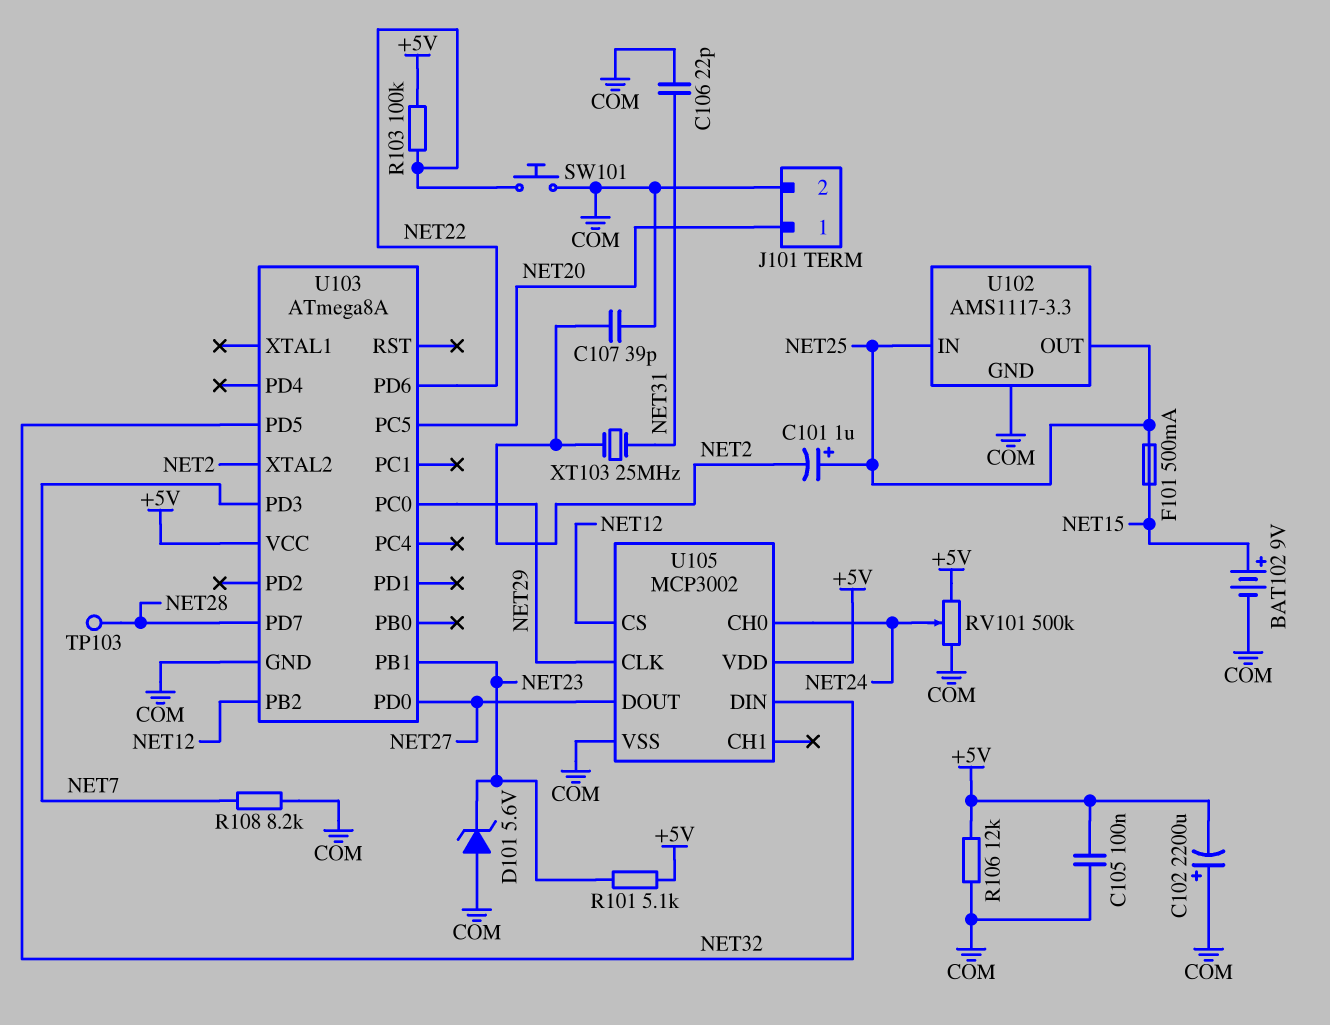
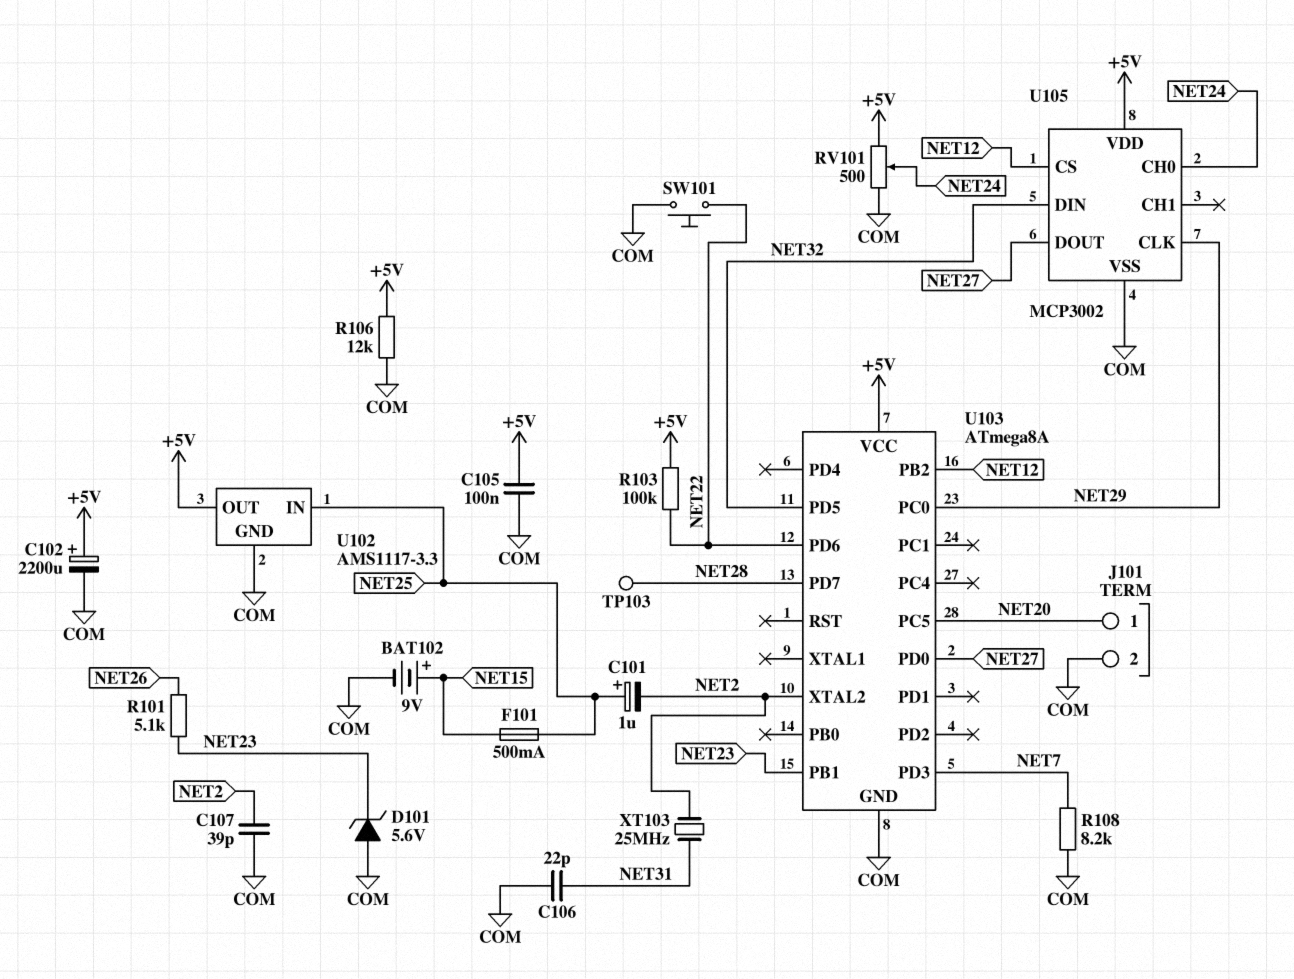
C102: 2200uF (plus COM, minus +5V) -> 2200uF (plus +5V, minus COM)
R101: 5.1k (+5V, NET23) -> 5.1k (NET23, NET26)
RV101: 500k (+5V, COM, wiper NET24) -> 500 (+5V, COM, wiper NET24)
U102 pin OUT: NET25 -> +5V

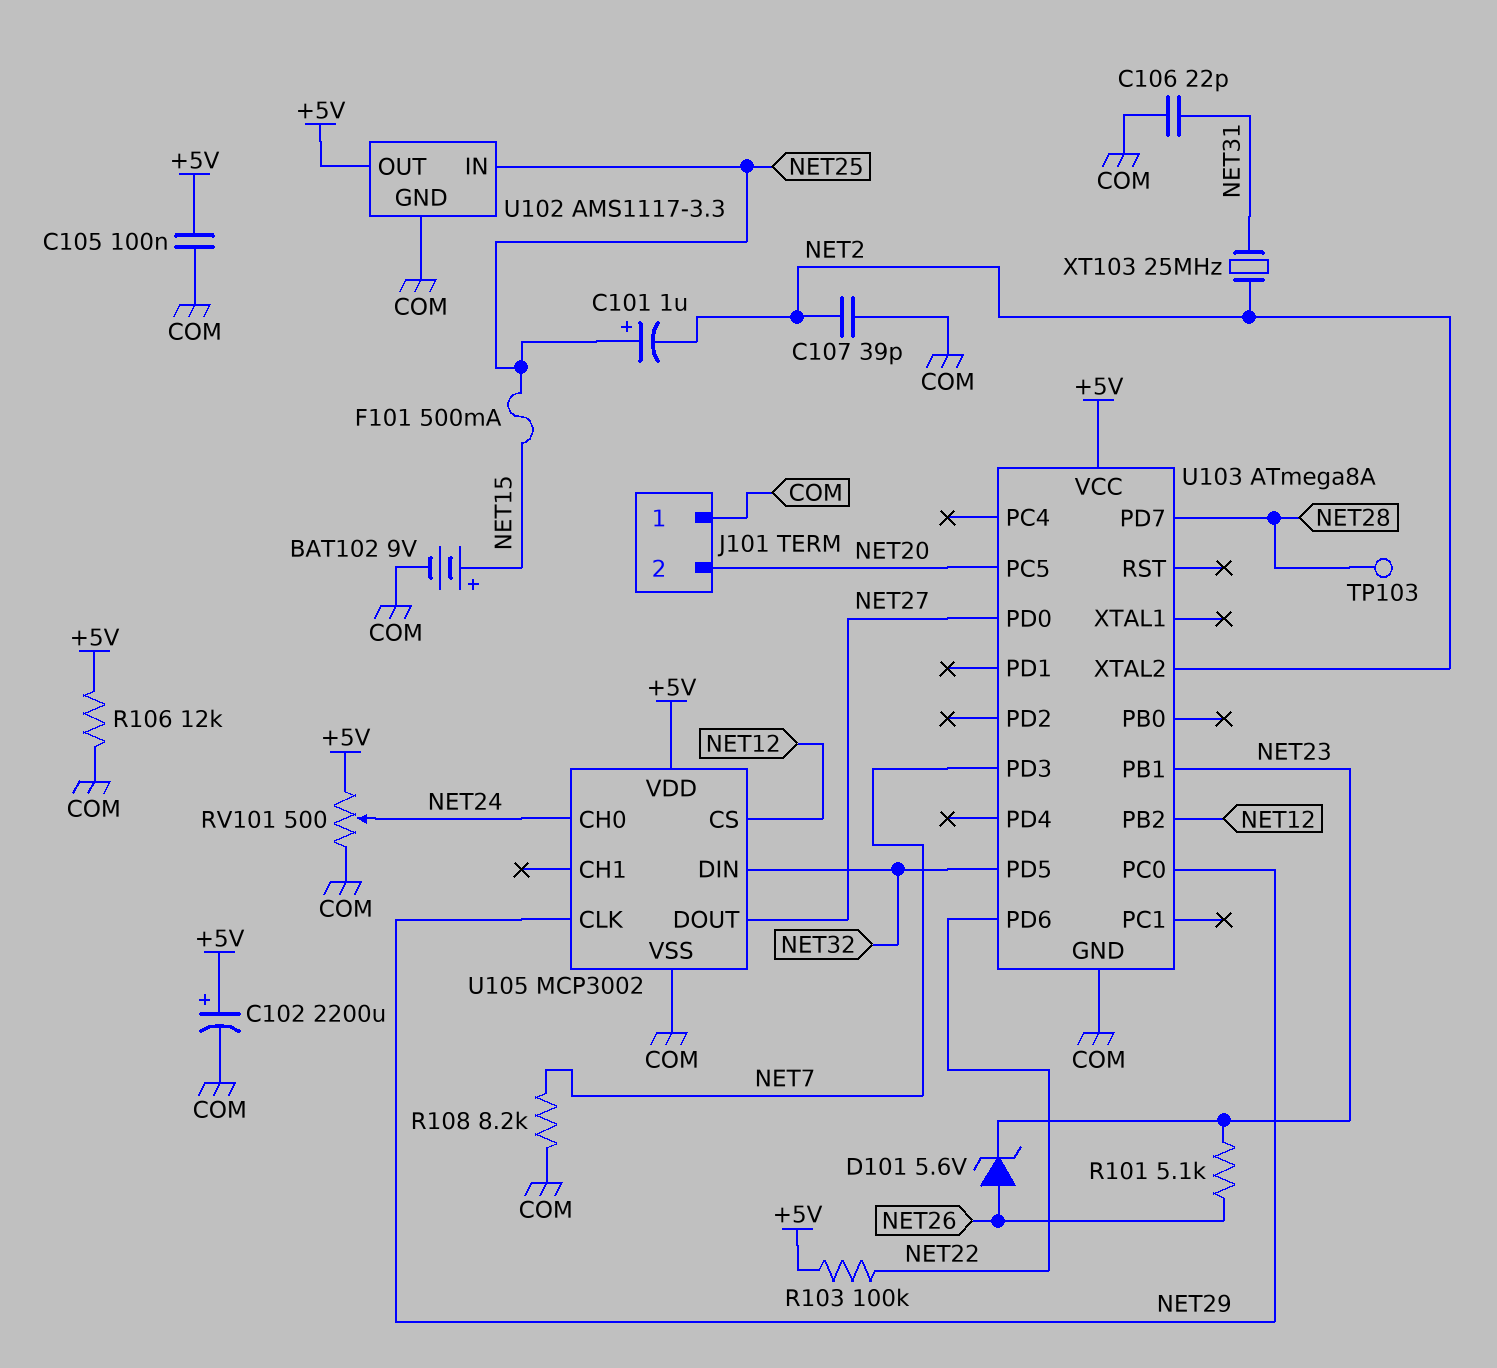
D101: zener 5.6V (A COM, K NET23) -> zener 5.6V (A NET26, K NET23)
J101 pin 1: NET20 -> COM
J101 pin 2: COM -> NET20
SW101: button (COM, NET22) -> none

